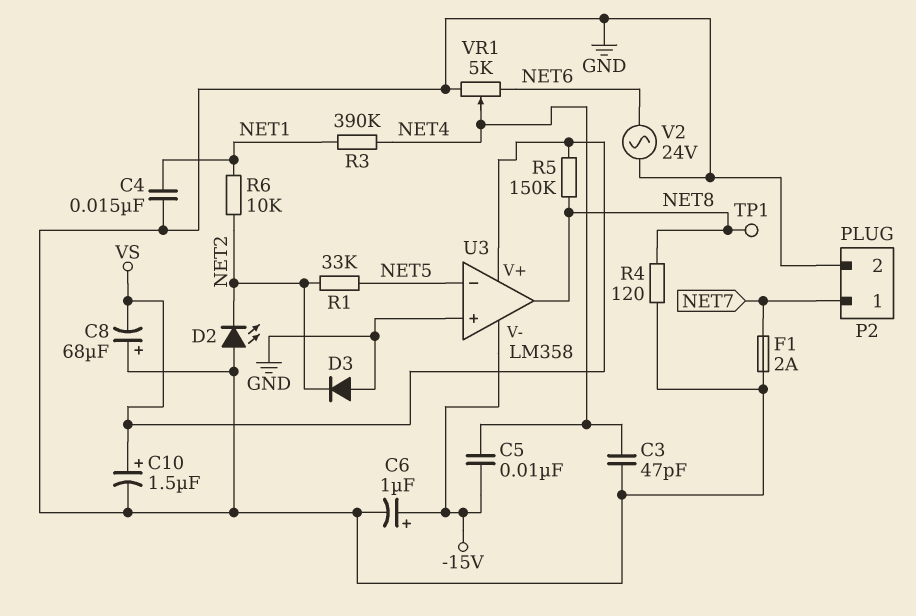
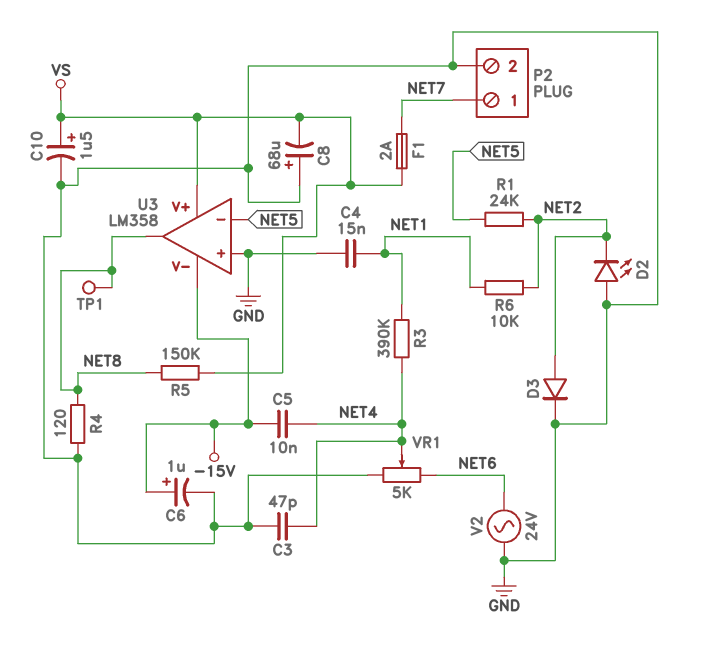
D3: diode (A GND, K NET2) -> diode (A NET2, K GND)
F1: 2A (GND, NET7) -> 2A (NET7, VS)
R1: 33k (NET2, NET5) -> 24k (NET2, NET5)

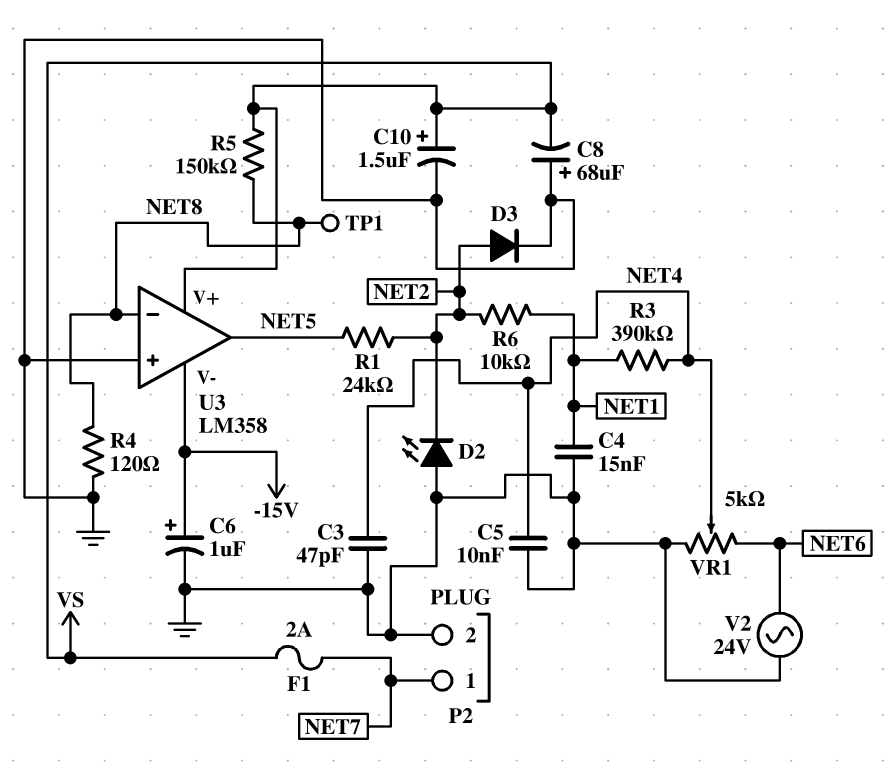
C5: 10nF (-15V, NET4) -> 10nF (GND, NET4)
U3 pin in-: NET5 -> NET8
U3 pin out: NET8 -> NET5

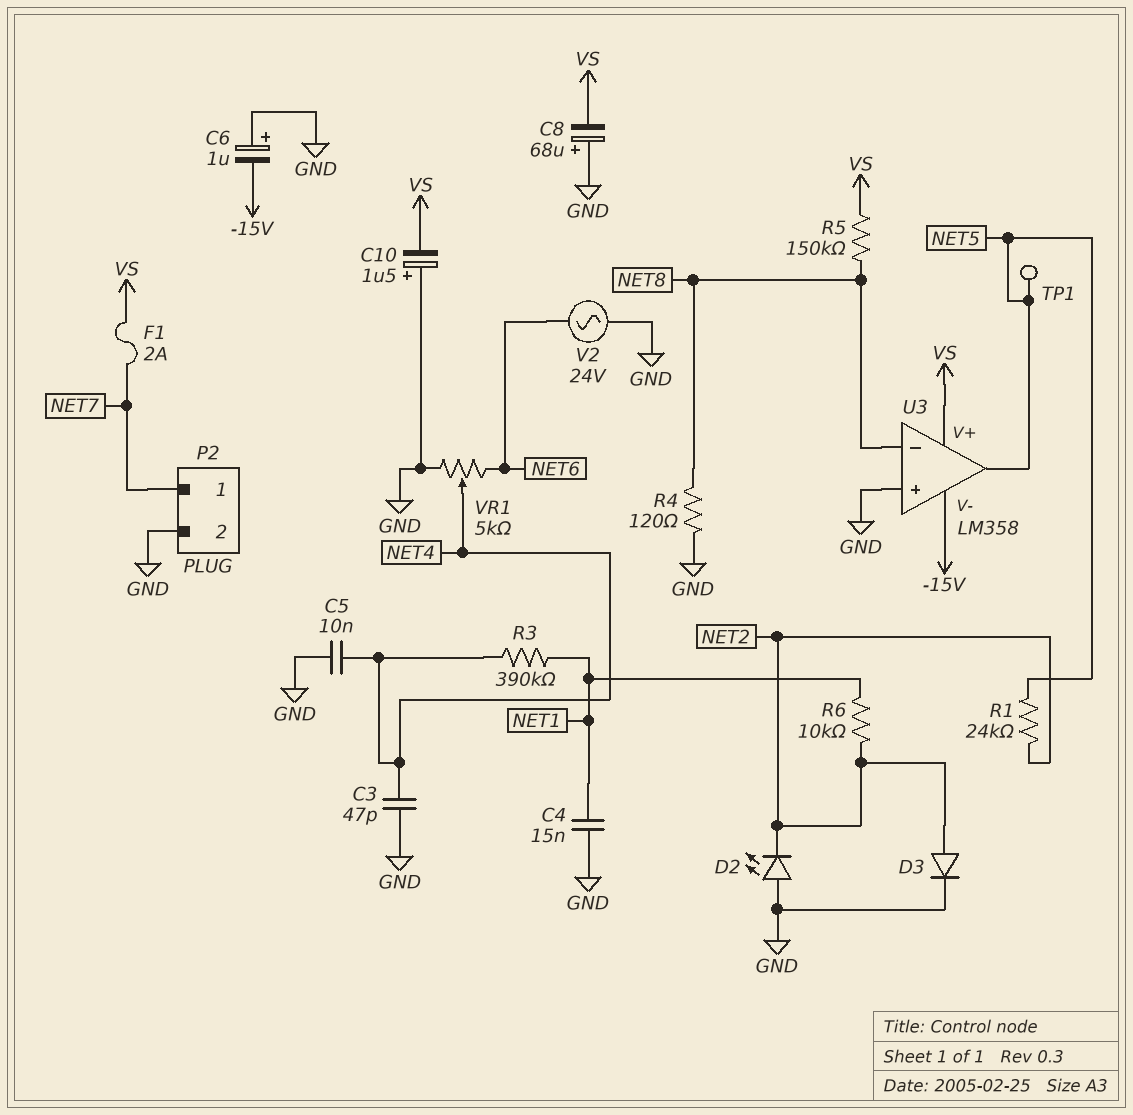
C6: 1uF (plus -15V, minus GND) -> 1uF (plus GND, minus -15V)
C10: 1.5uF (plus VS, minus GND) -> 1.5uF (plus GND, minus VS)
TP1: test point (NET8) -> test point (NET5)

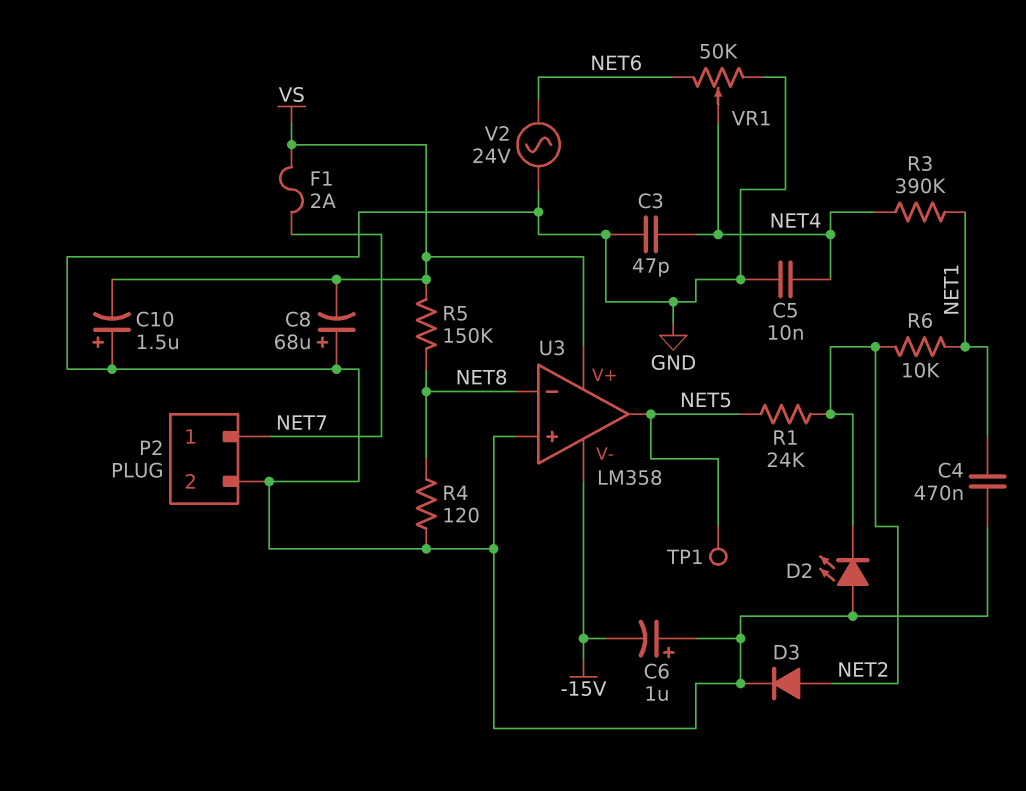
C4: 15nF (GND, NET1) -> 470nF (GND, NET1)
VR1: 5k (GND, NET6, wiper NET4) -> 50k (GND, NET6, wiper NET4)

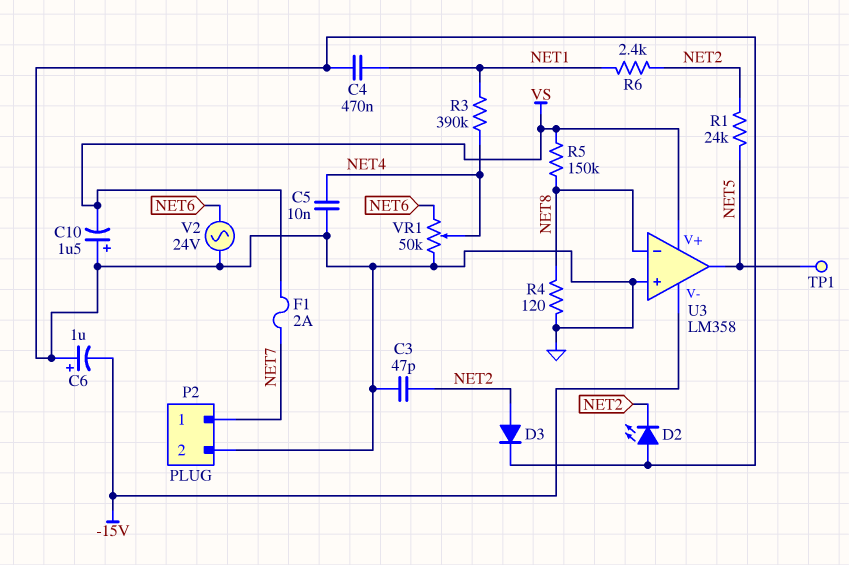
C3: 47pF (GND, NET4) -> 47pF (GND, NET2)
C8: 68uF (plus GND, minus VS) -> none
R6: 10k (NET1, NET2) -> 2.4k (NET1, NET2)

